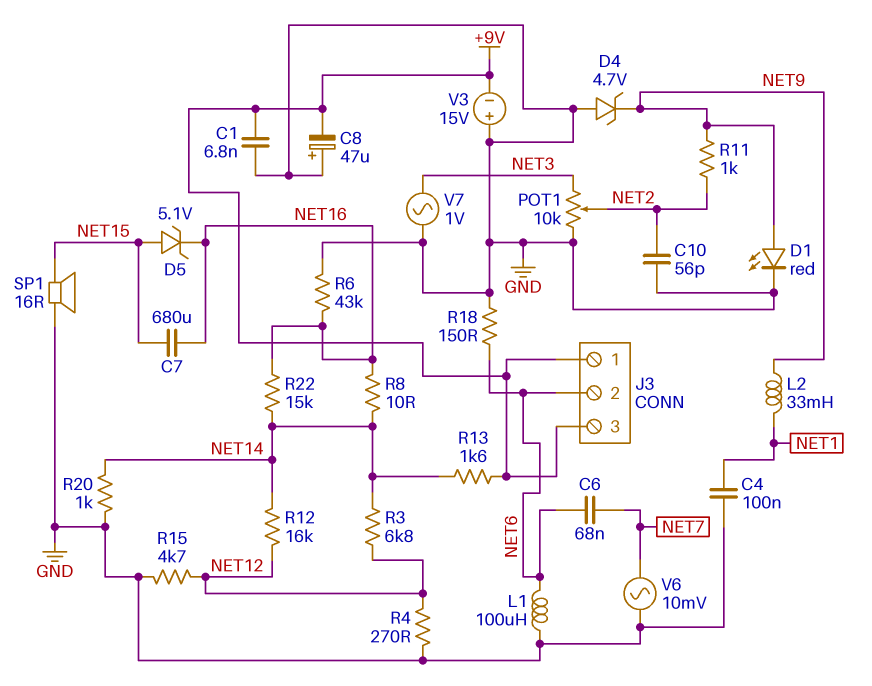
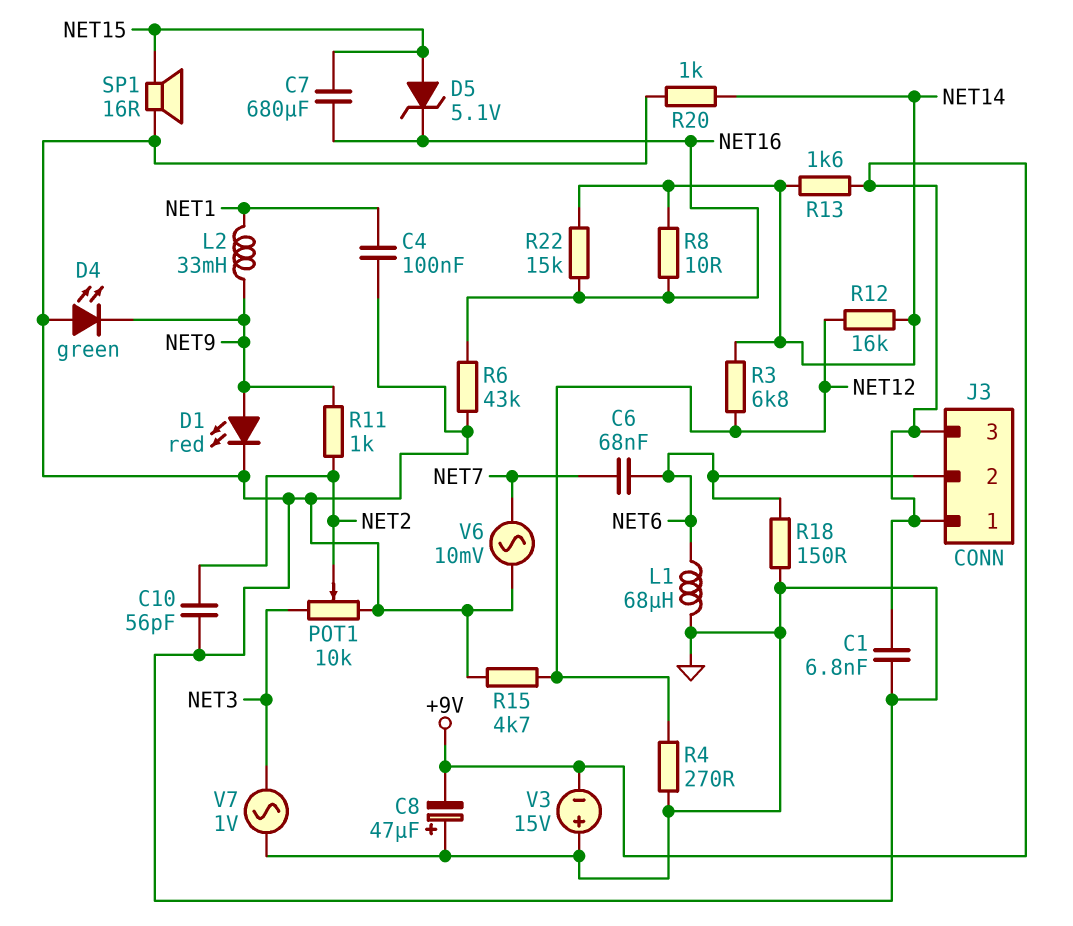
D4: zener 4.7V (A GND, K NET9) -> LED green (A GND, K NET9)
L1: 100uH (GND, NET6) -> 68uH (GND, NET6)

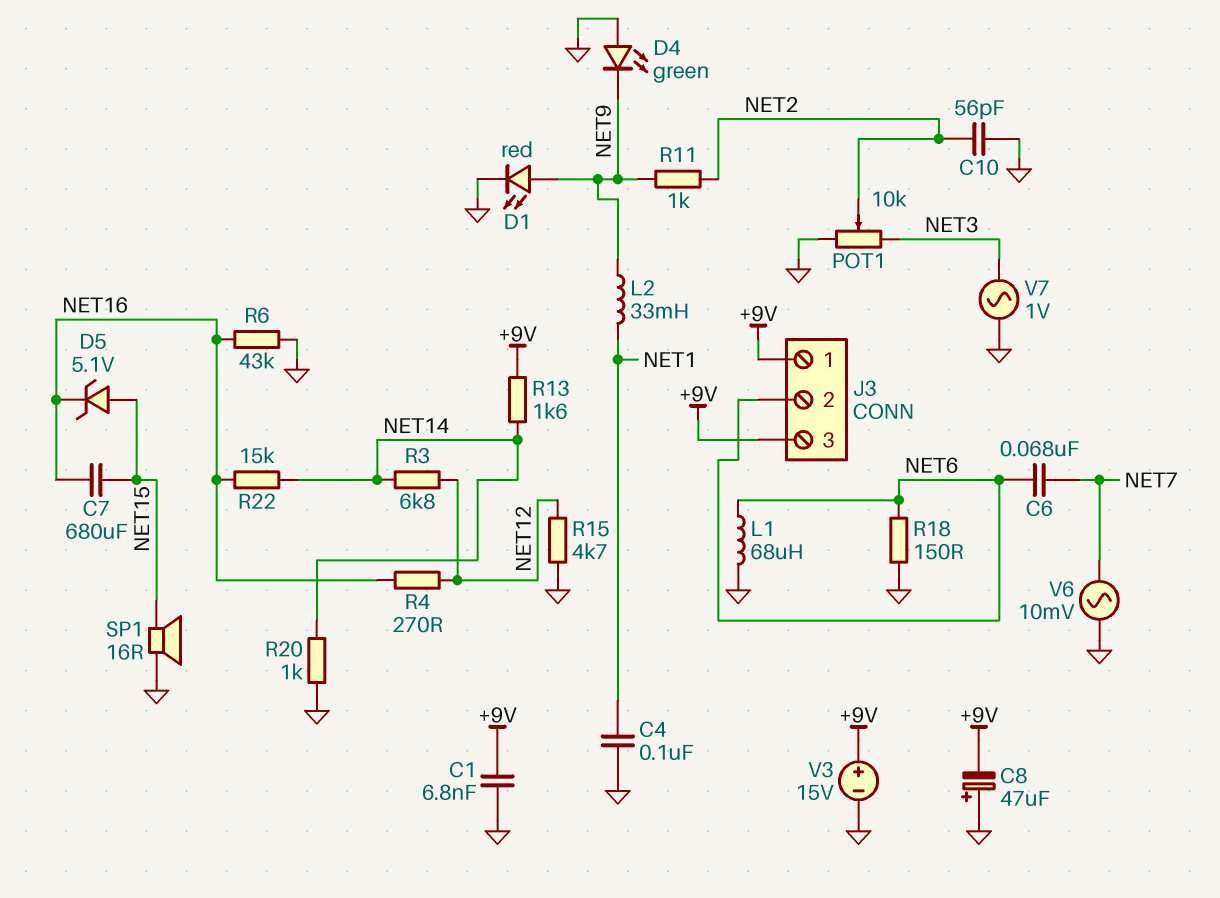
R4: 270 (GND, NET12) -> 270 (NET12, NET16)
R8: 10 (NET14, NET16) -> none
R12: 16k (NET12, NET14) -> none
V3: 15V (plus GND, minus +9V) -> 15V (plus +9V, minus GND)

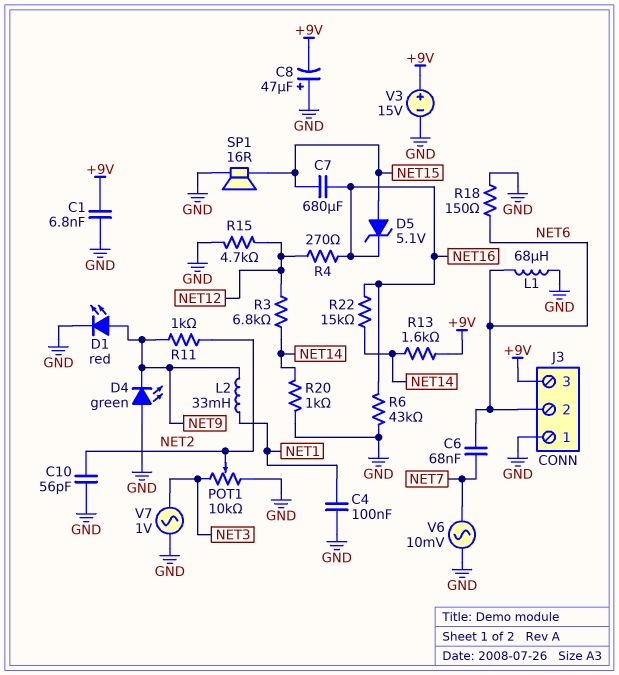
J3 pin 1: +9V -> GND

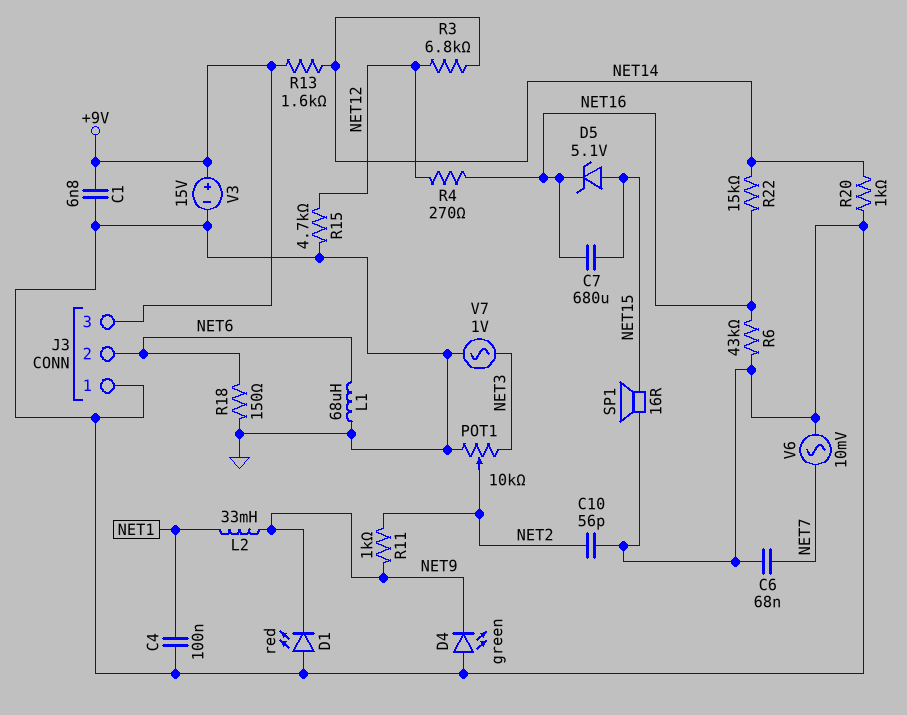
C6: 68nF (NET6, NET7) -> 68nF (GND, NET7)
C8: 47uF (plus GND, minus +9V) -> none
D1: LED red (A NET9, K GND) -> LED red (A GND, K NET9)

